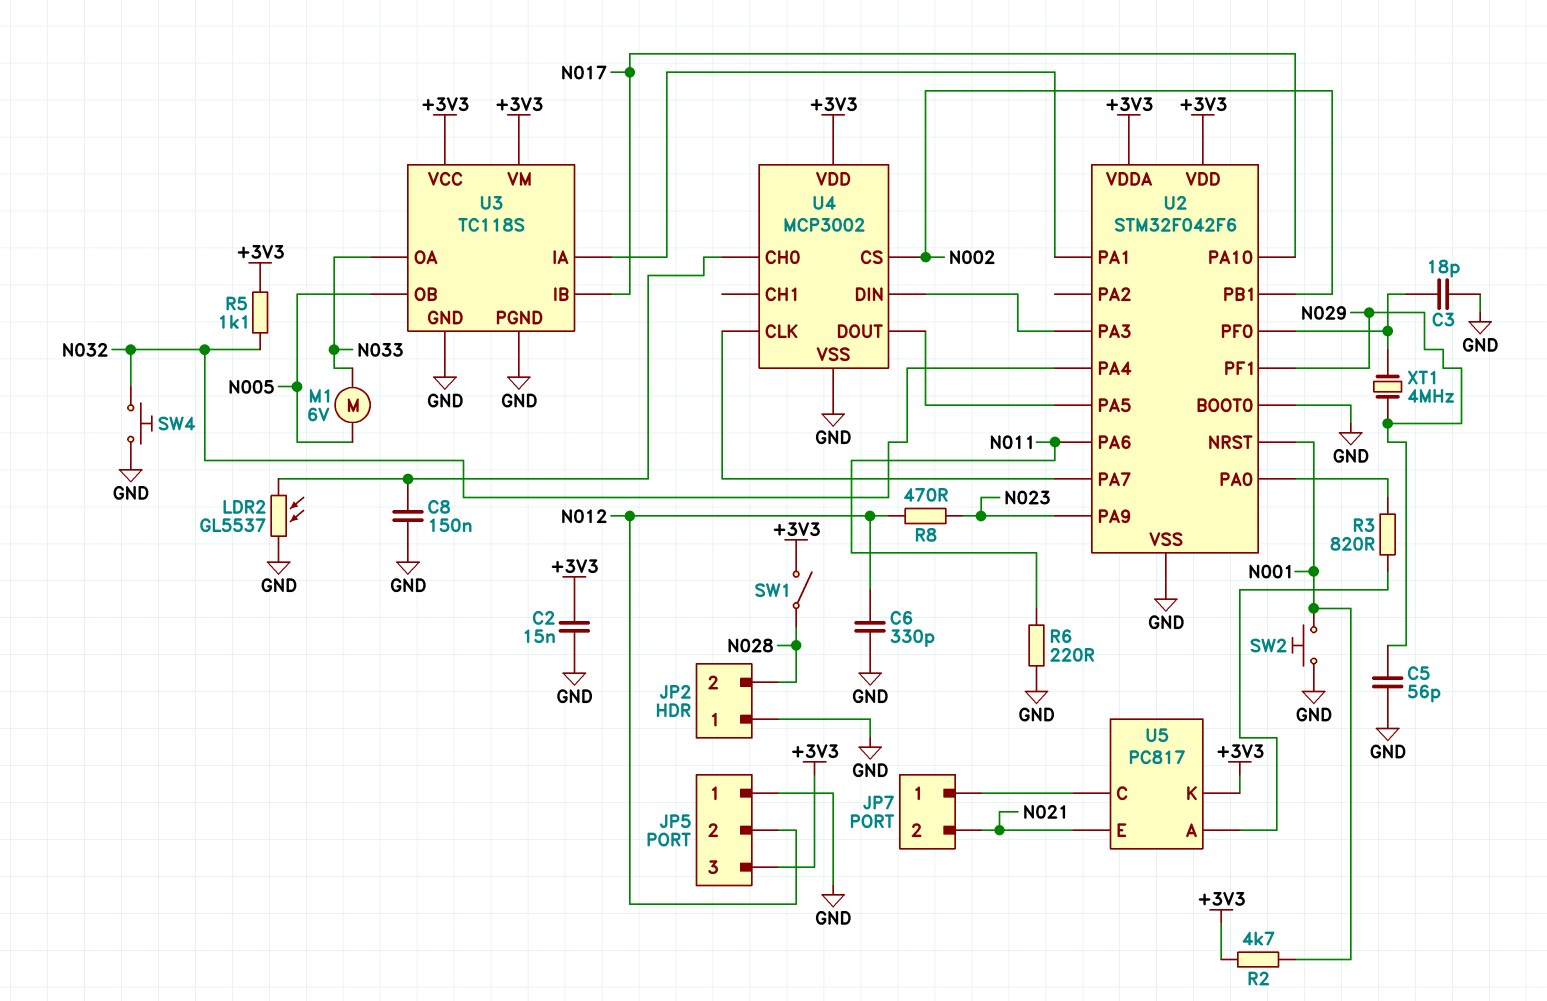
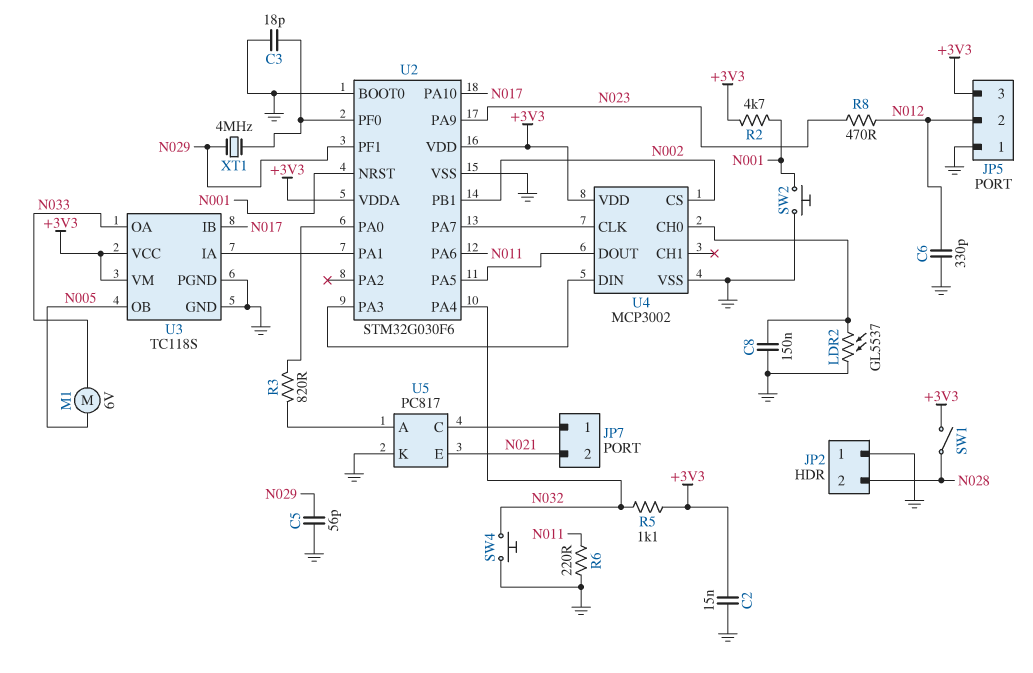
U2: STM32F042F6 -> STM32G030F6
U5 pin K: +3V3 -> GND

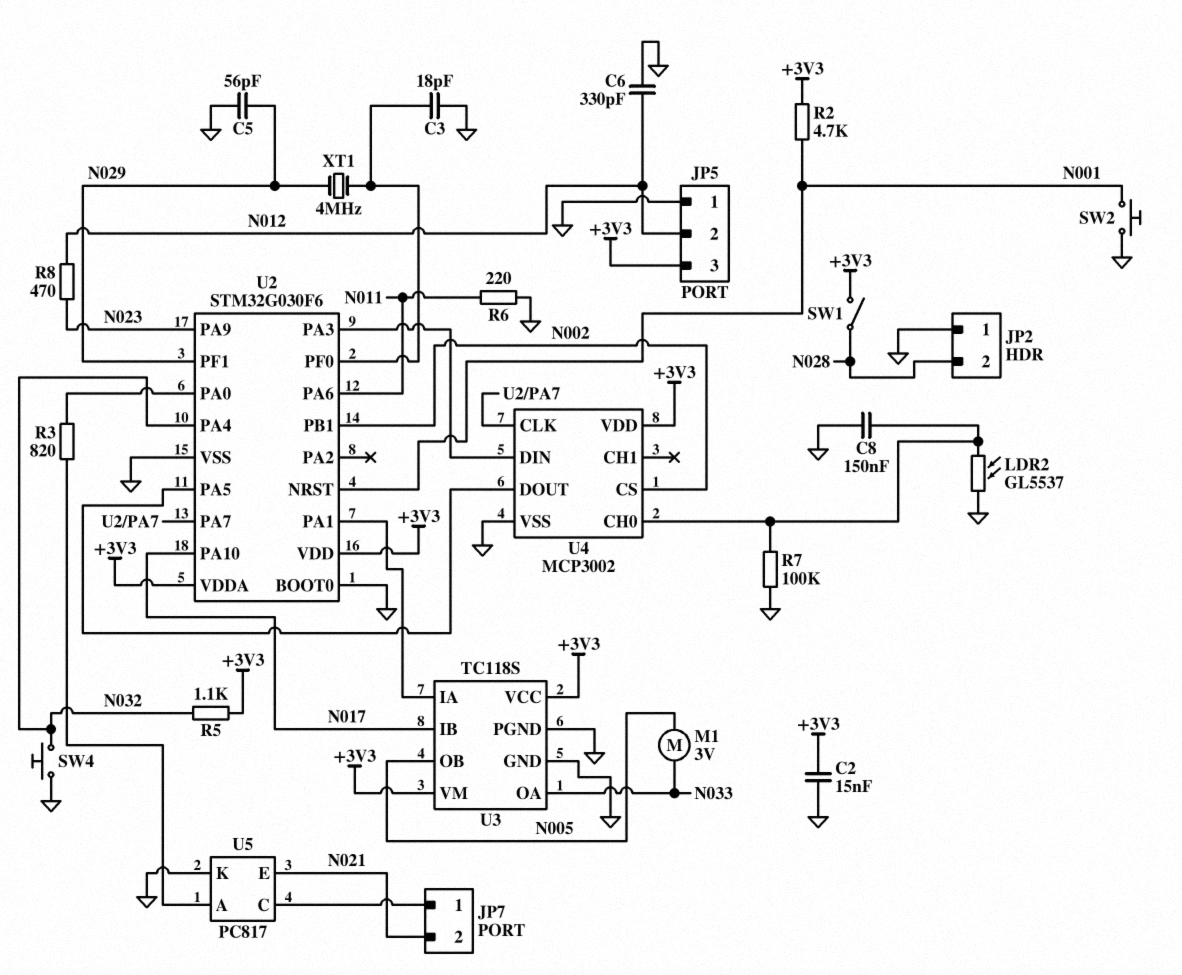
M1: motor 6V (N005, N033) -> motor 3V (N005, N033)
R7: none -> 100k (GND, U4/CH0)

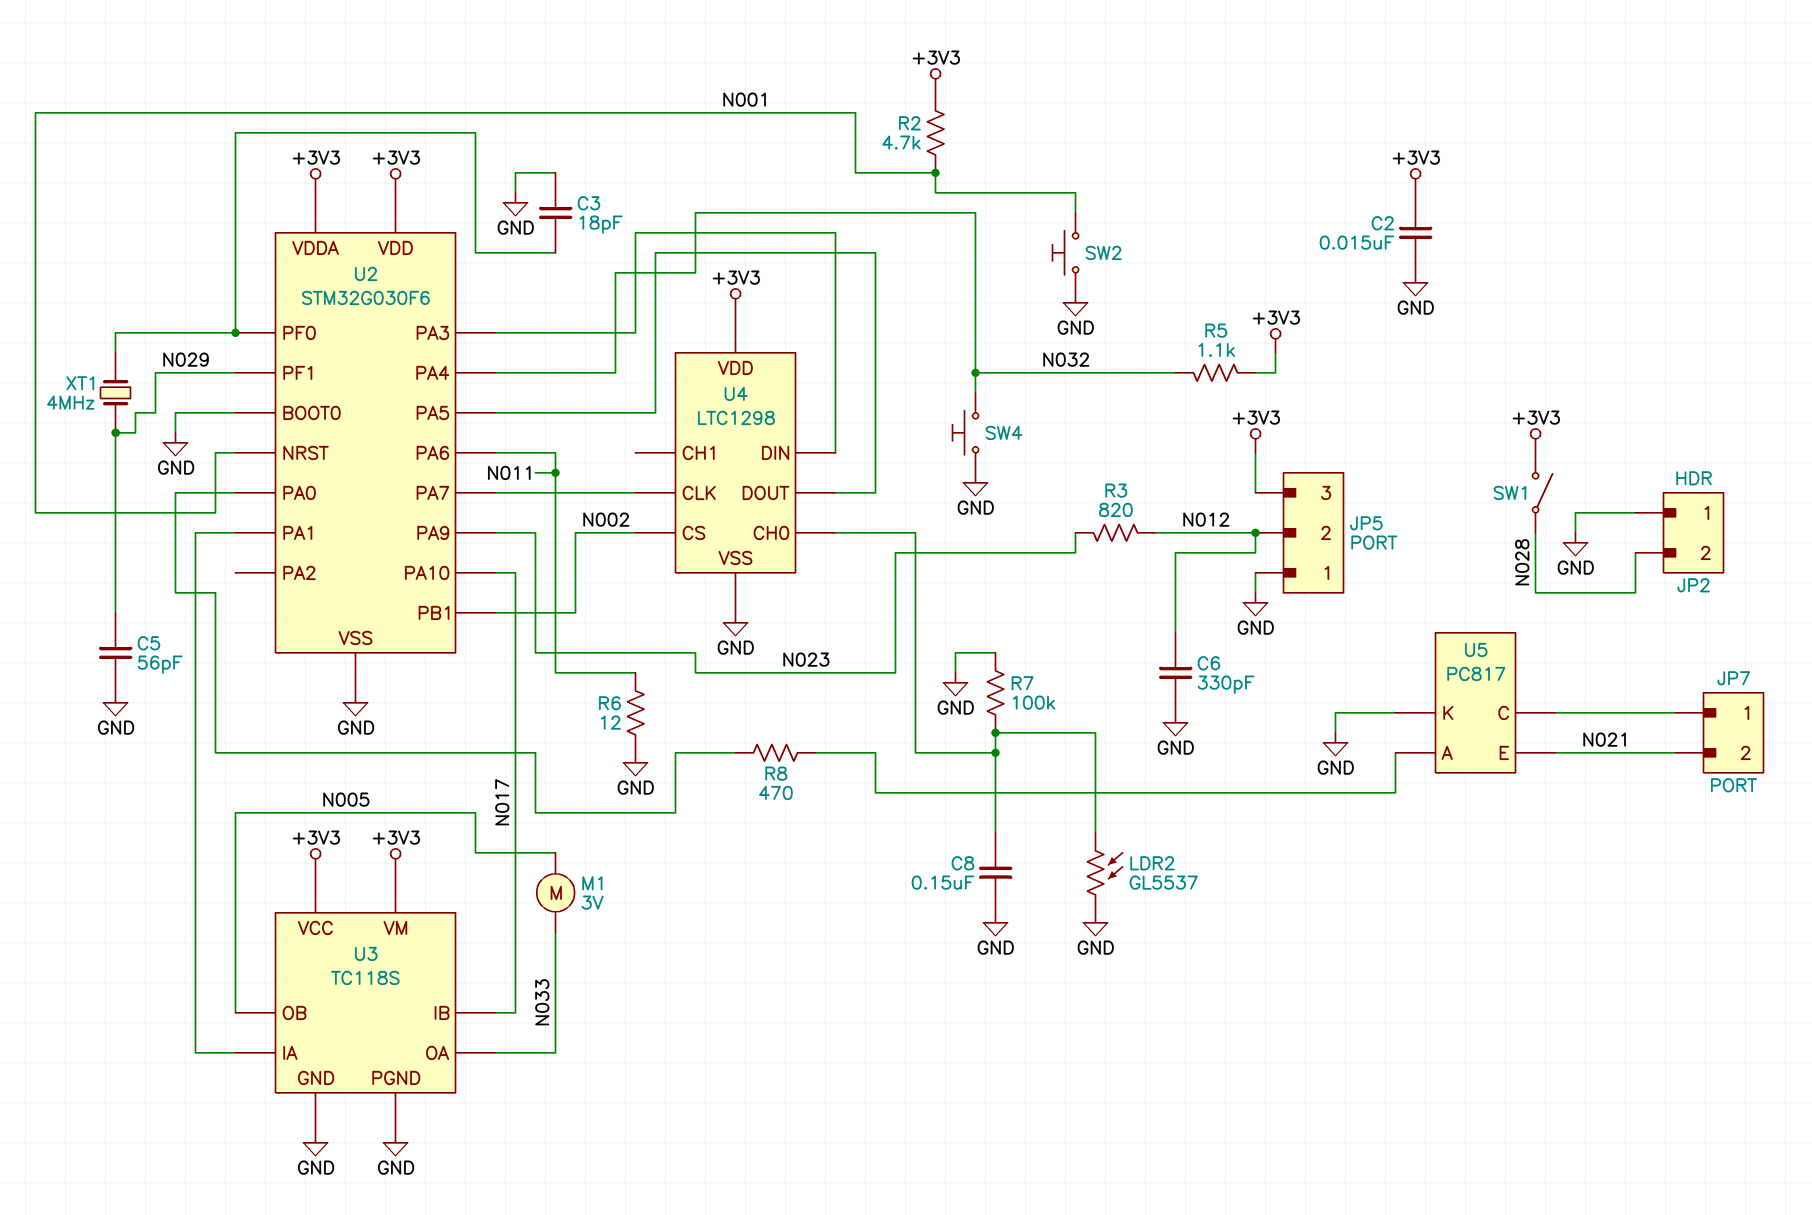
R3: 820 (U2/PA0, U5/A) -> 820 (N012, N023)
R6: 220 (GND, N011) -> 12 (GND, N011)
R8: 470 (N012, N023) -> 470 (U2/PA0, U5/A)
U4: MCP3002 -> LTC1298

